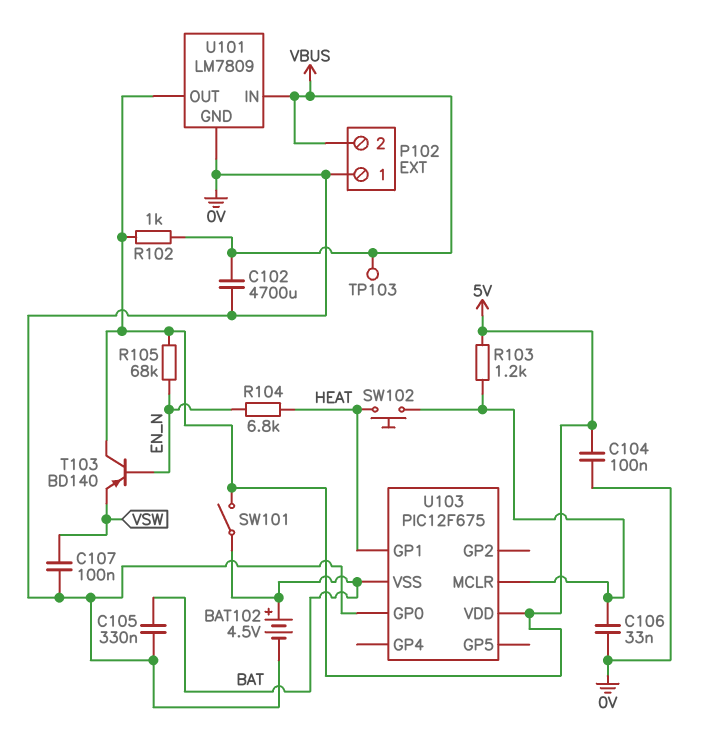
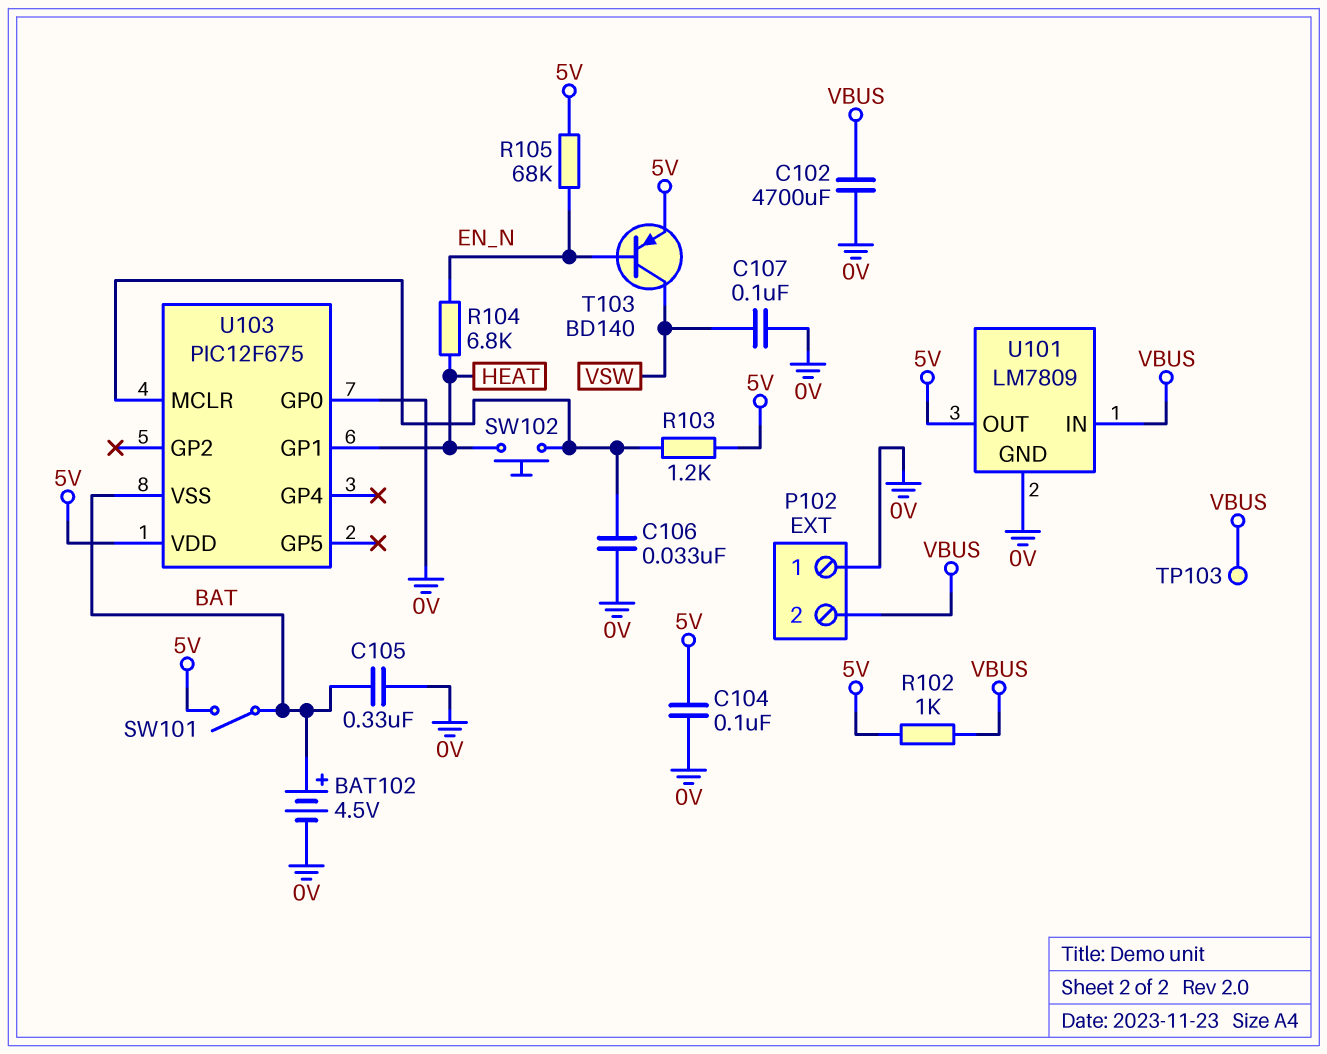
T103: PNP BD140 (B EN_N, C 5V, E VSW) -> PNP BD140 (B EN_N, C VSW, E 5V)

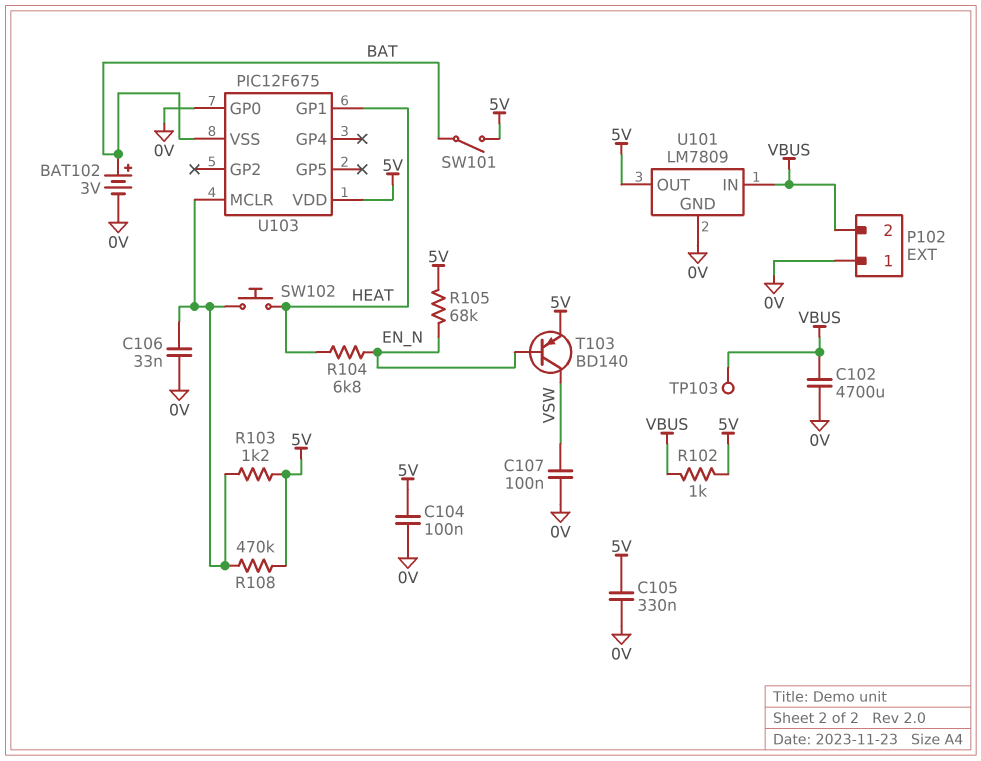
BAT102: 4.5V (plus BAT, minus 0V) -> 3V (plus BAT, minus 0V)
C105: 330nF (0V, BAT) -> 330nF (0V, 5V)
R108: none -> 470k (5V, U103/MCLR)

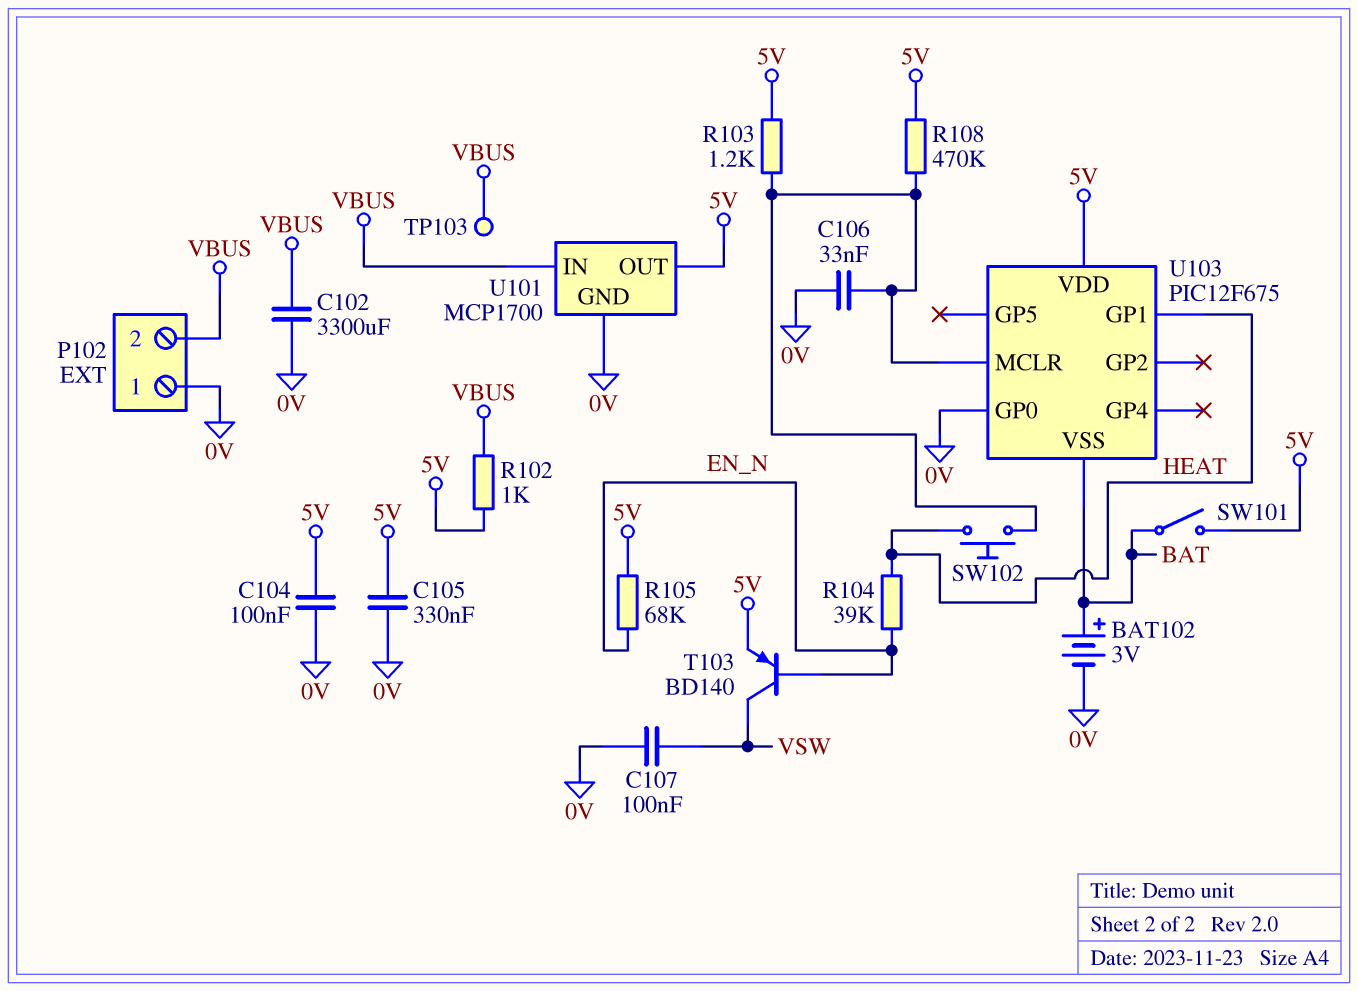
C102: 4700uF (0V, VBUS) -> 3300uF (0V, VBUS)
R104: 6.8k (EN_N, HEAT) -> 39k (EN_N, HEAT)
U101: LM7809 -> MCP1700

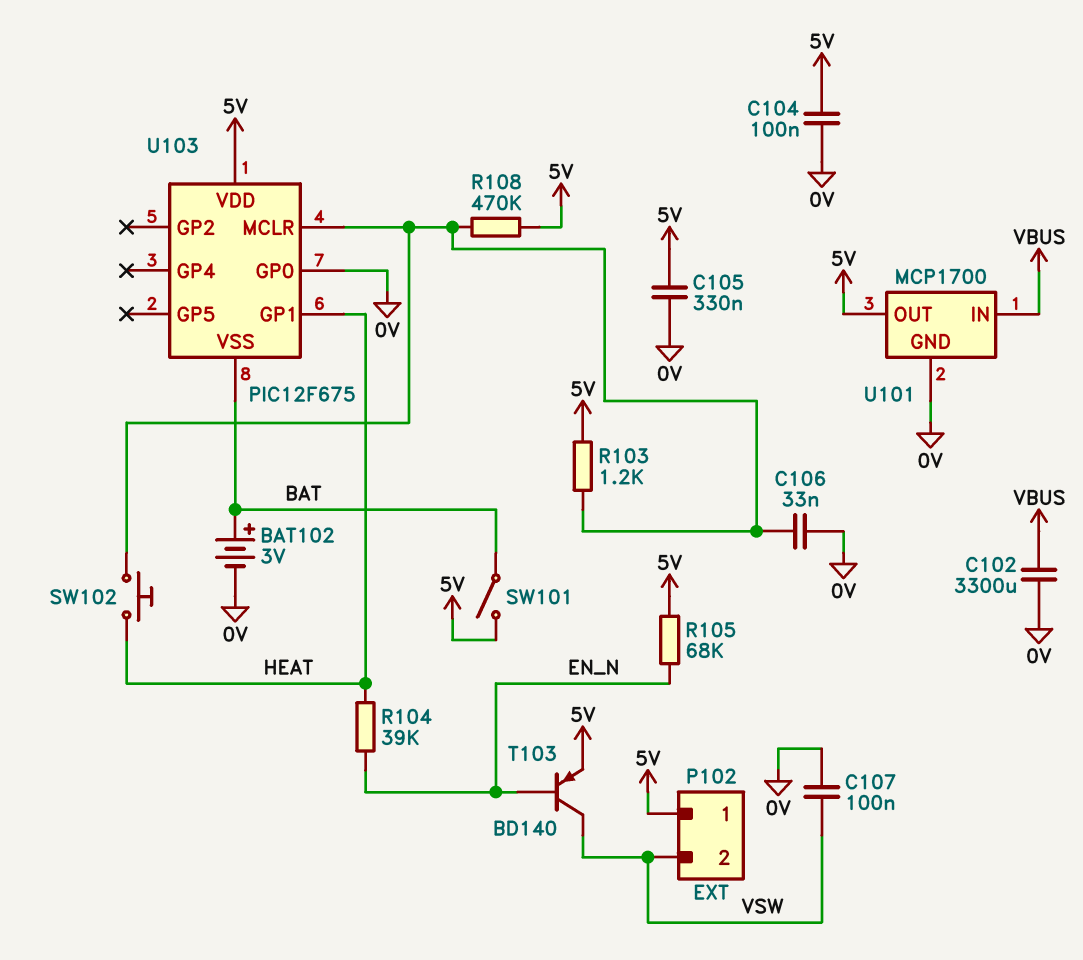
P102 pin 1: 0V -> 5V
P102 pin 2: VBUS -> VSW
R102: 1k (5V, VBUS) -> none
TP103: test point (VBUS) -> none

